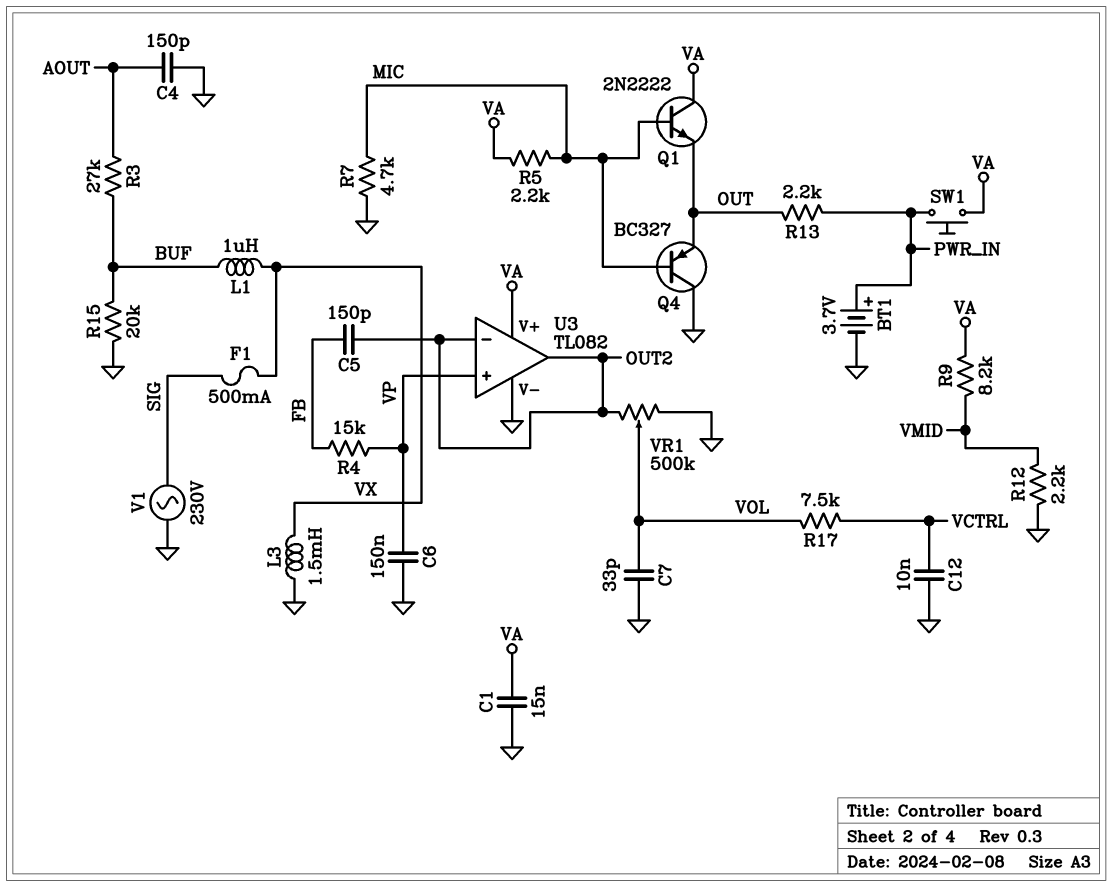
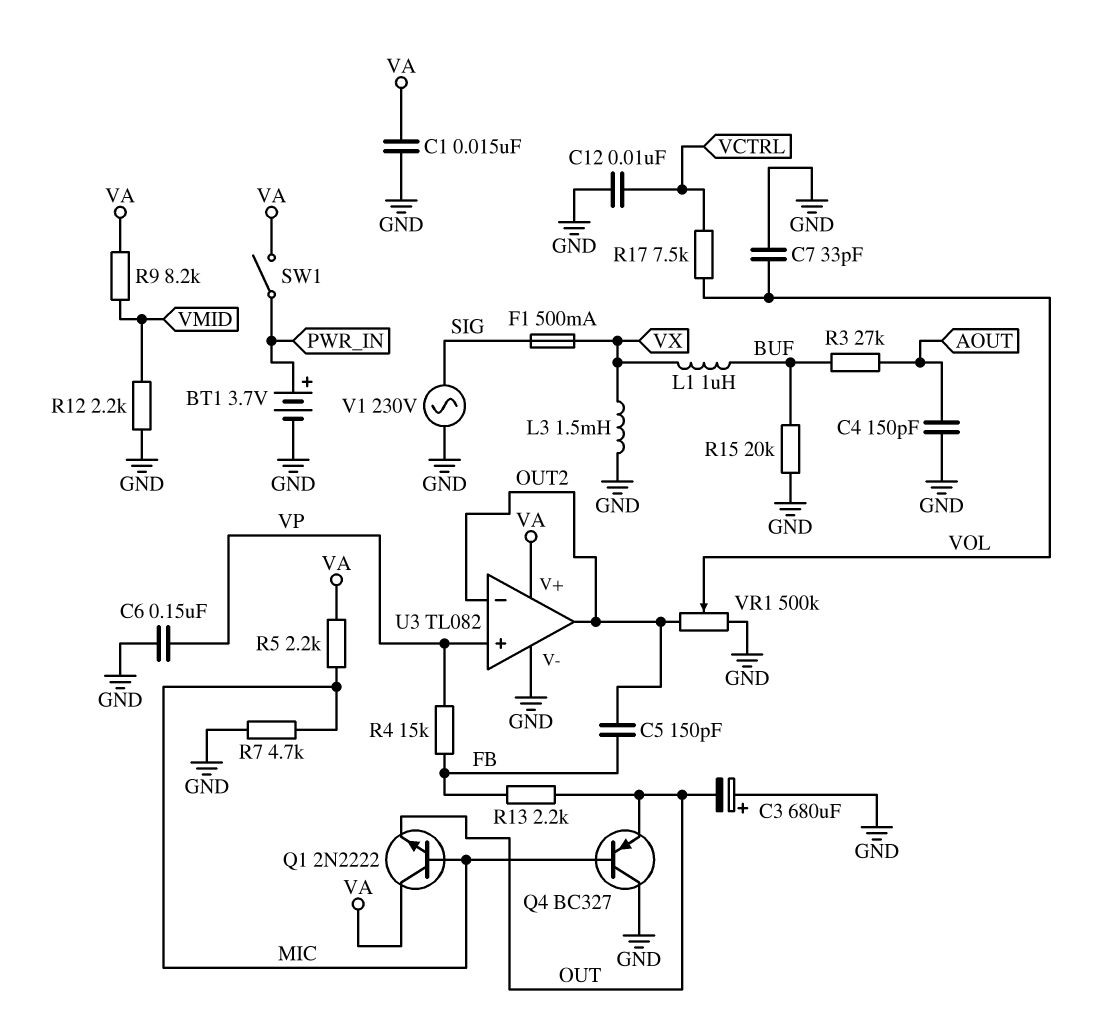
C3: none -> 680uF (plus GND, minus OUT)
R13: 2.2k (OUT, PWR_IN) -> 2.2k (FB, OUT)
SW1: button (PWR_IN, VA) -> switch (PWR_IN, VA)

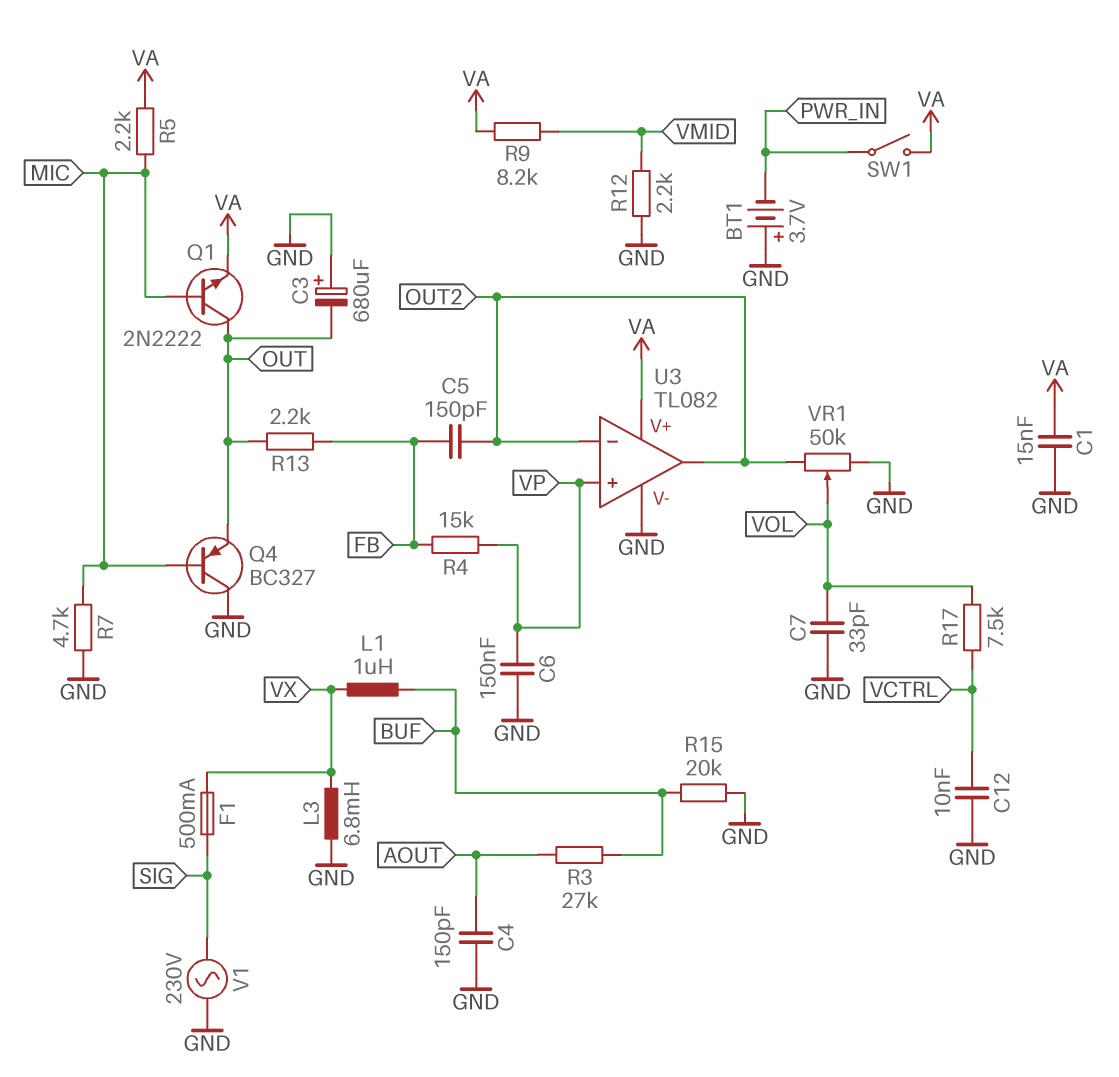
BT1: 3.7V (plus PWR_IN, minus GND) -> 3.7V (plus GND, minus PWR_IN)
L3: 1.5mH (GND, VX) -> 6.8mH (GND, VX)
Q1: NPN 2N2222 (B MIC, C VA, E OUT) -> NPN 2N2222 (B MIC, C OUT, E VA)
VR1: 500k (GND, OUT2, wiper VOL) -> 50k (GND, OUT2, wiper VOL)

